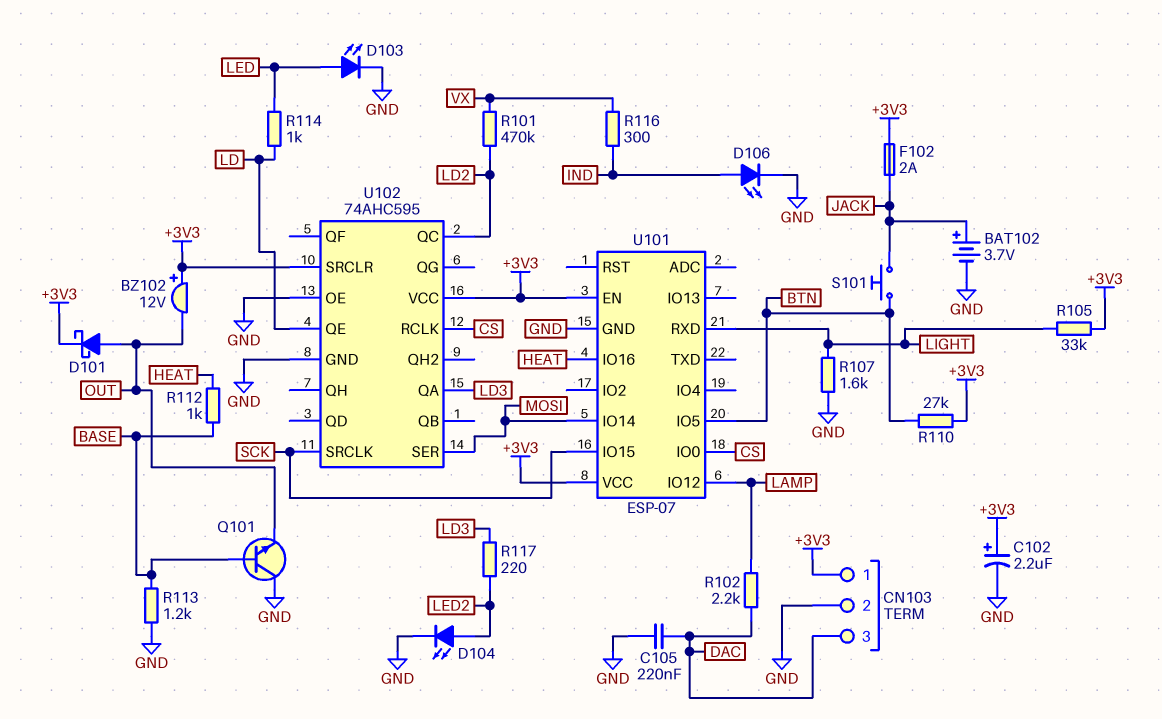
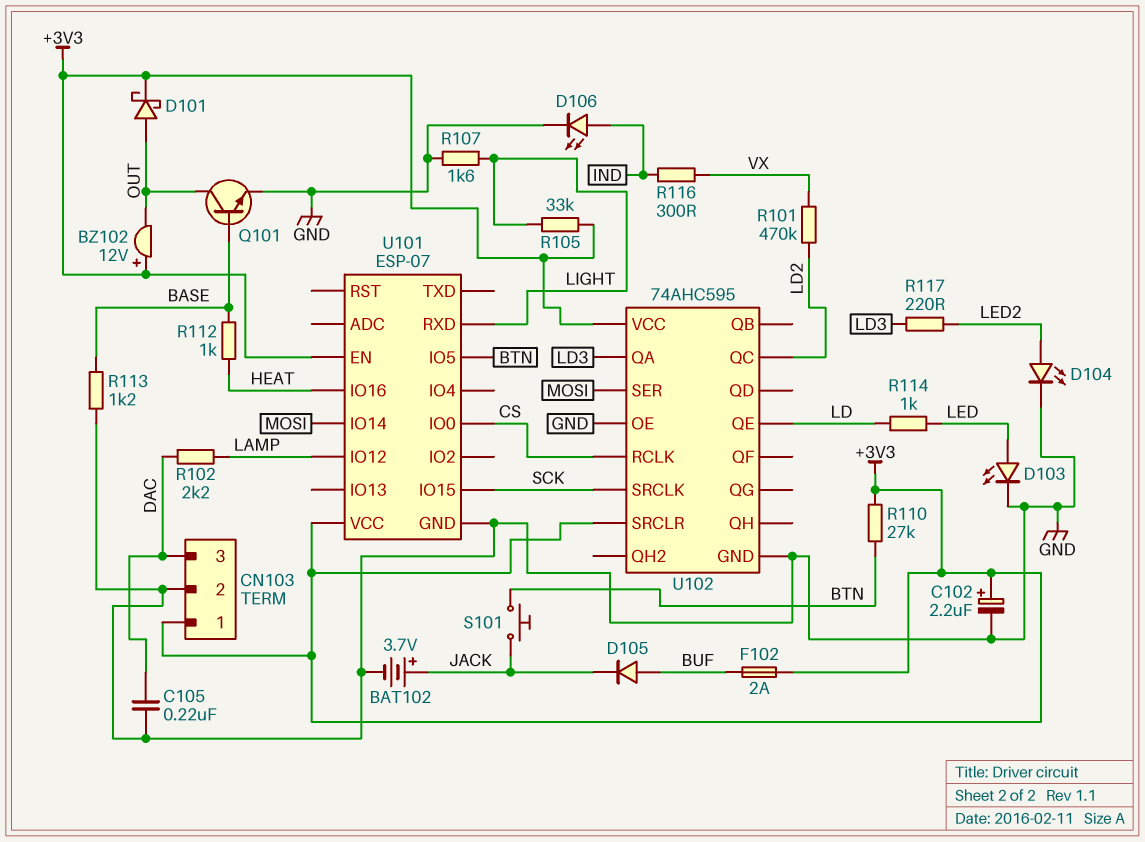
D105: none -> diode (A BUF, K JACK)
F102: 2A (+3V3, JACK) -> 2A (+3V3, BUF)
Q101: NPN (B BASE, C GND, E OUT) -> NPN (B BASE, C OUT, E GND)

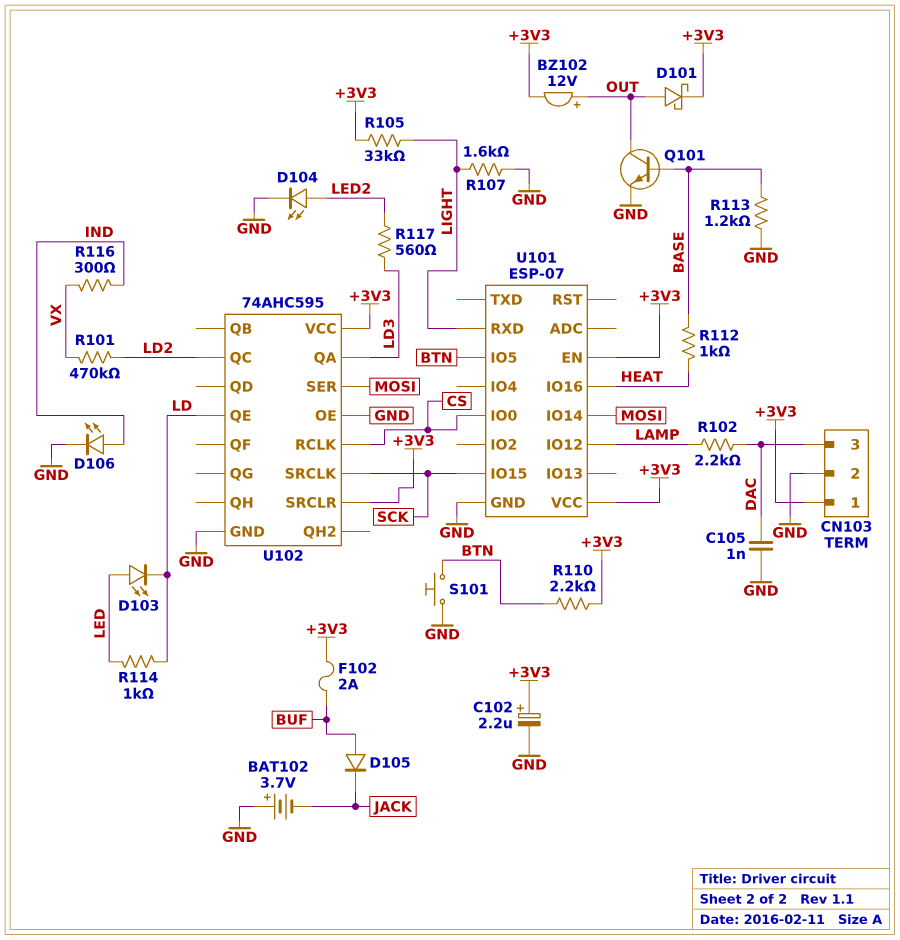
BAT102: 3.7V (plus JACK, minus GND) -> 3.7V (plus GND, minus JACK)
BZ102: buzzer 12V (plus +3V3, minus OUT) -> buzzer 12V (plus OUT, minus +3V3)
C105: 220nF (DAC, GND) -> 1nF (DAC, GND)
D103: LED (A LED, K GND) -> LED (A LED, K LD)
R110: 27k (+3V3, BTN) -> 2.2k (+3V3, BTN)
R117: 220 (LD3, LED2) -> 560 (LD3, LED2)
S101: button (BTN, JACK) -> button (BTN, GND)

